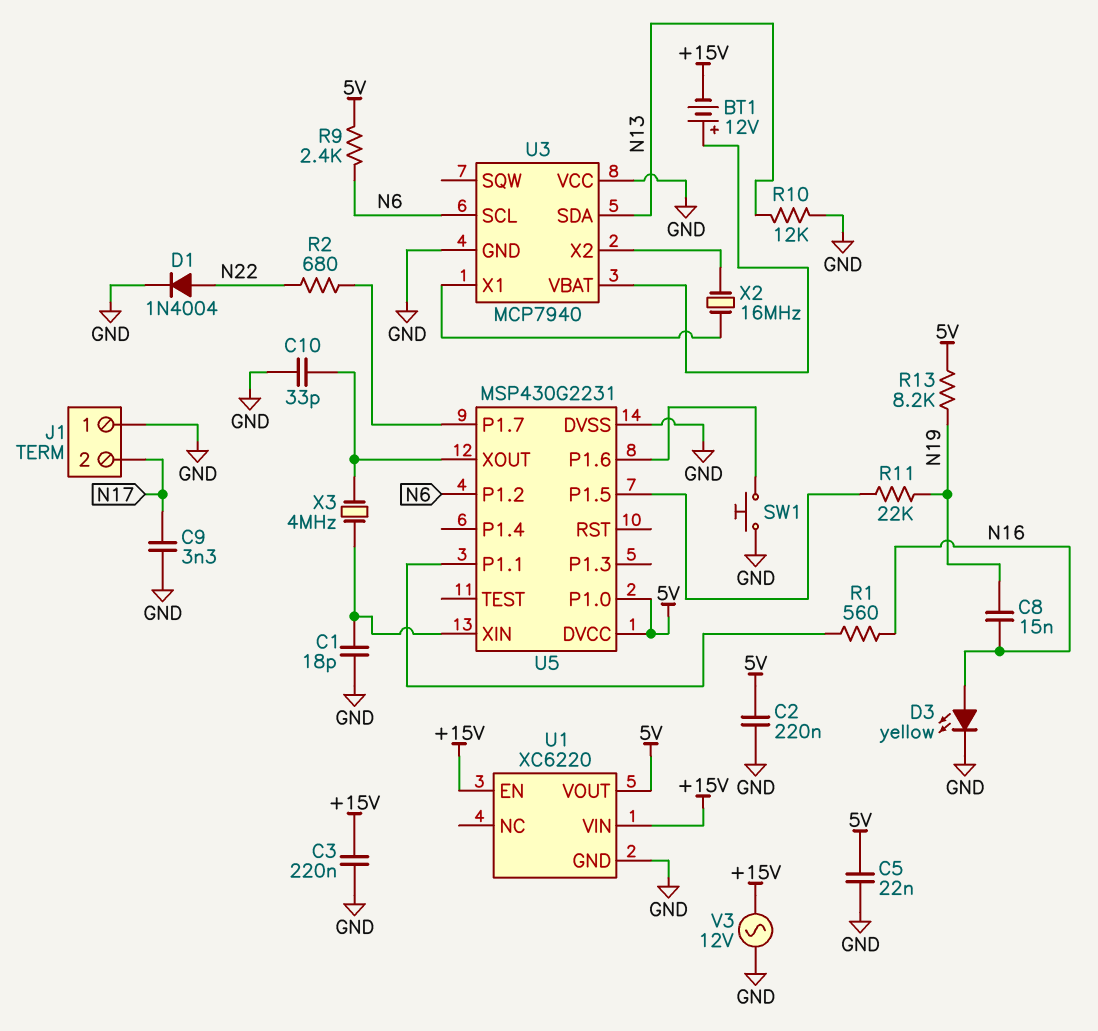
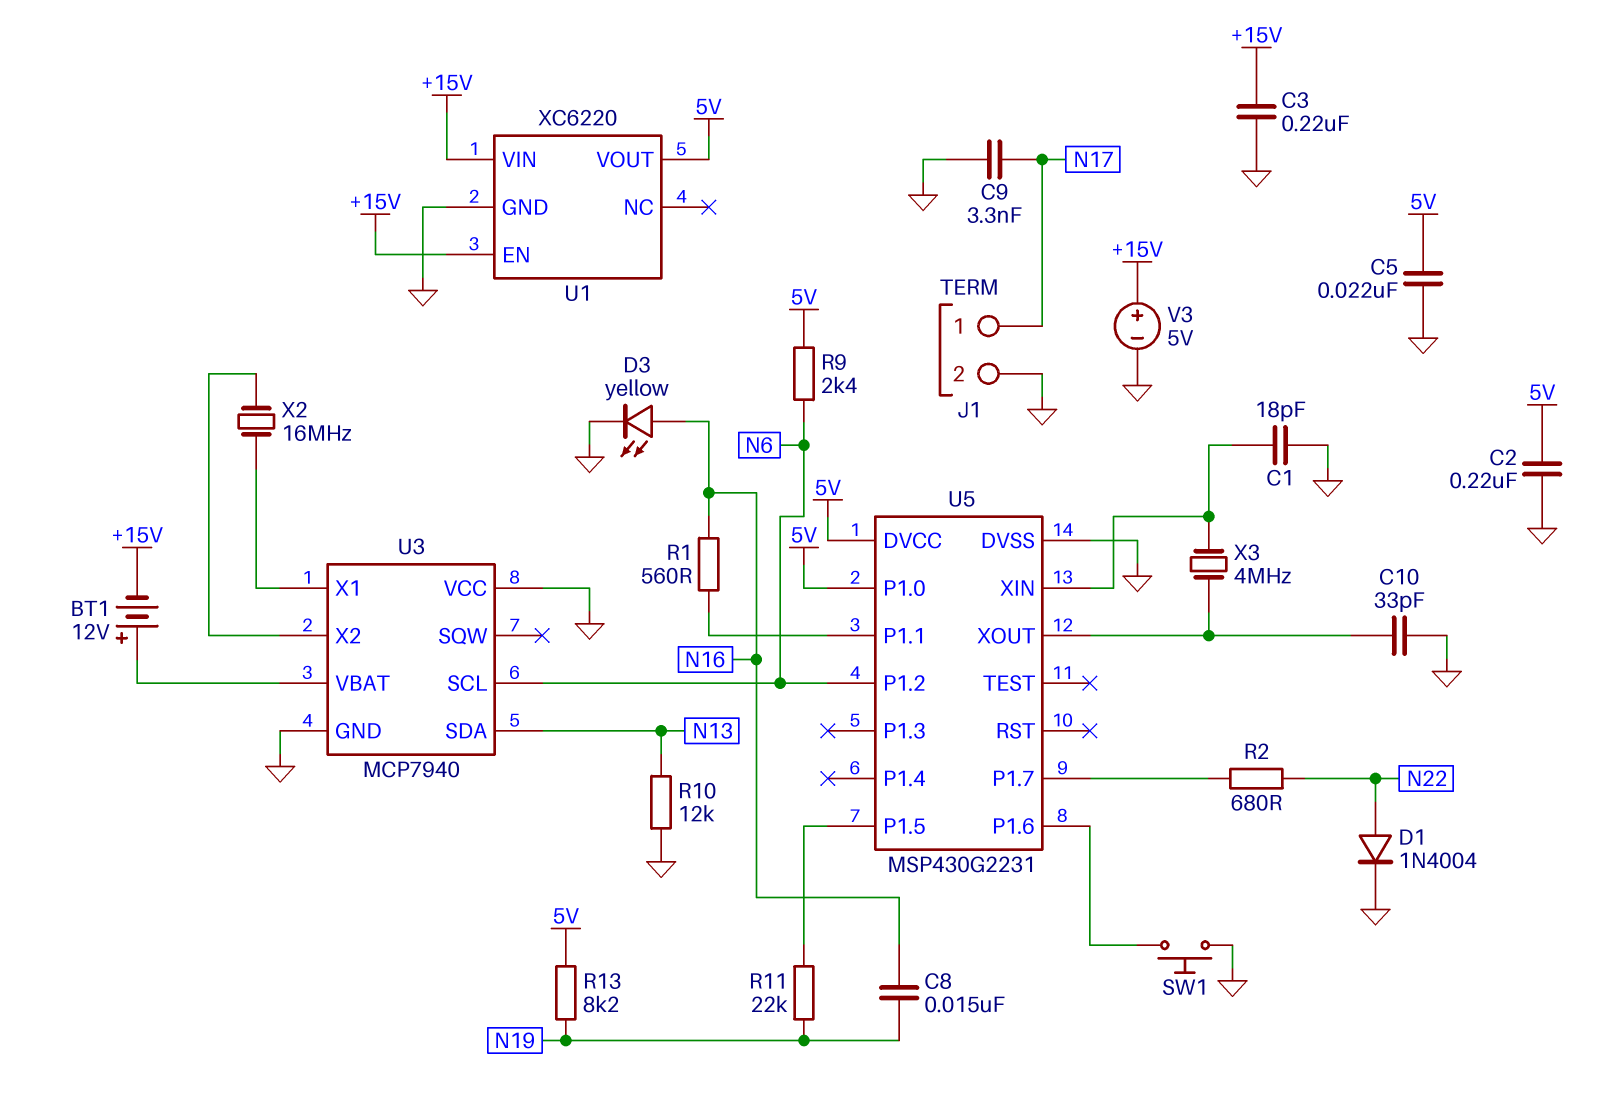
J1 pin 1: GND -> N17
J1 pin 2: N17 -> GND
V3: AC 12V (+15V, GND) -> 5V (plus +15V, minus GND)

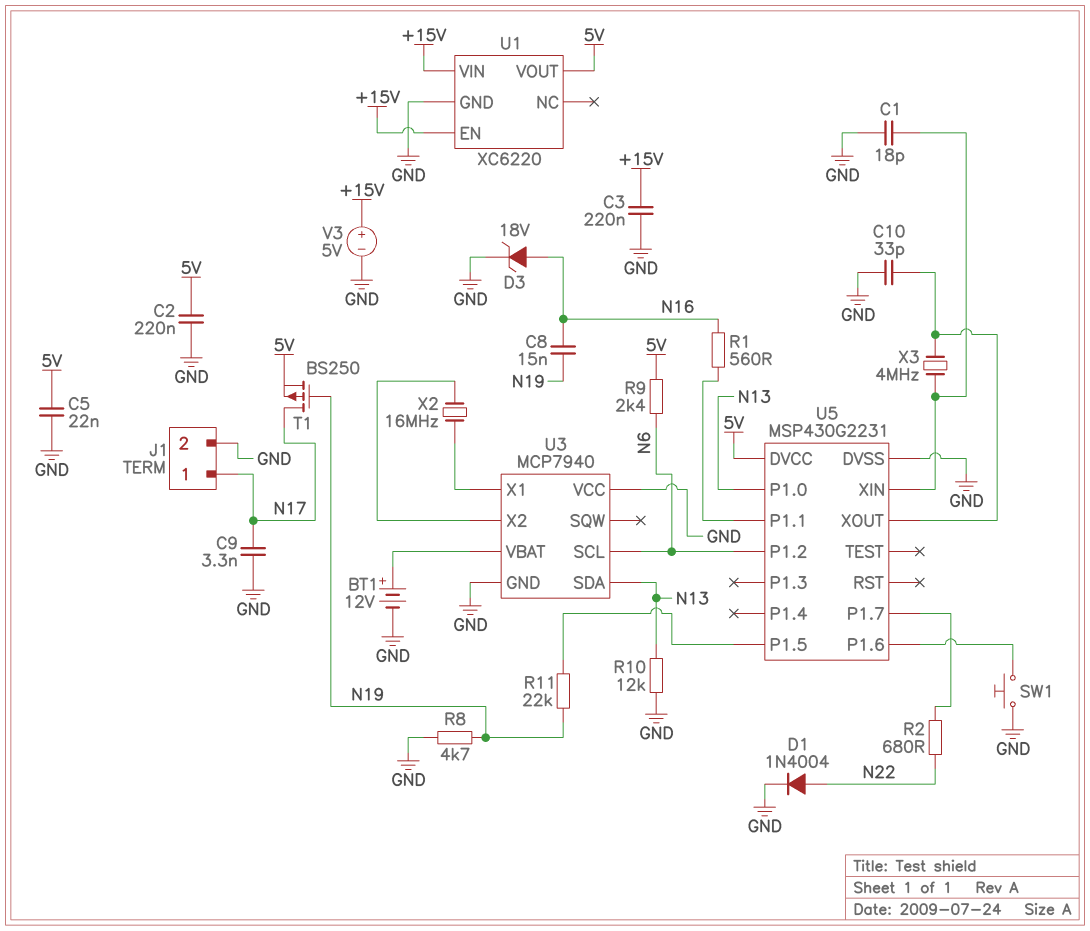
BT1: 12V (plus U3/VBAT, minus +15V) -> 12V (plus U3/VBAT, minus GND)
D3: LED yellow (A N16, K GND) -> zener 18V (A N16, K GND)
R8: none -> 4.7k (GND, N19)
R13: 8.2k (5V, N19) -> none
T1: none -> PMOS BS250 (G N19, D N17, S 5V)
U5 pin P1.0: 5V -> N13

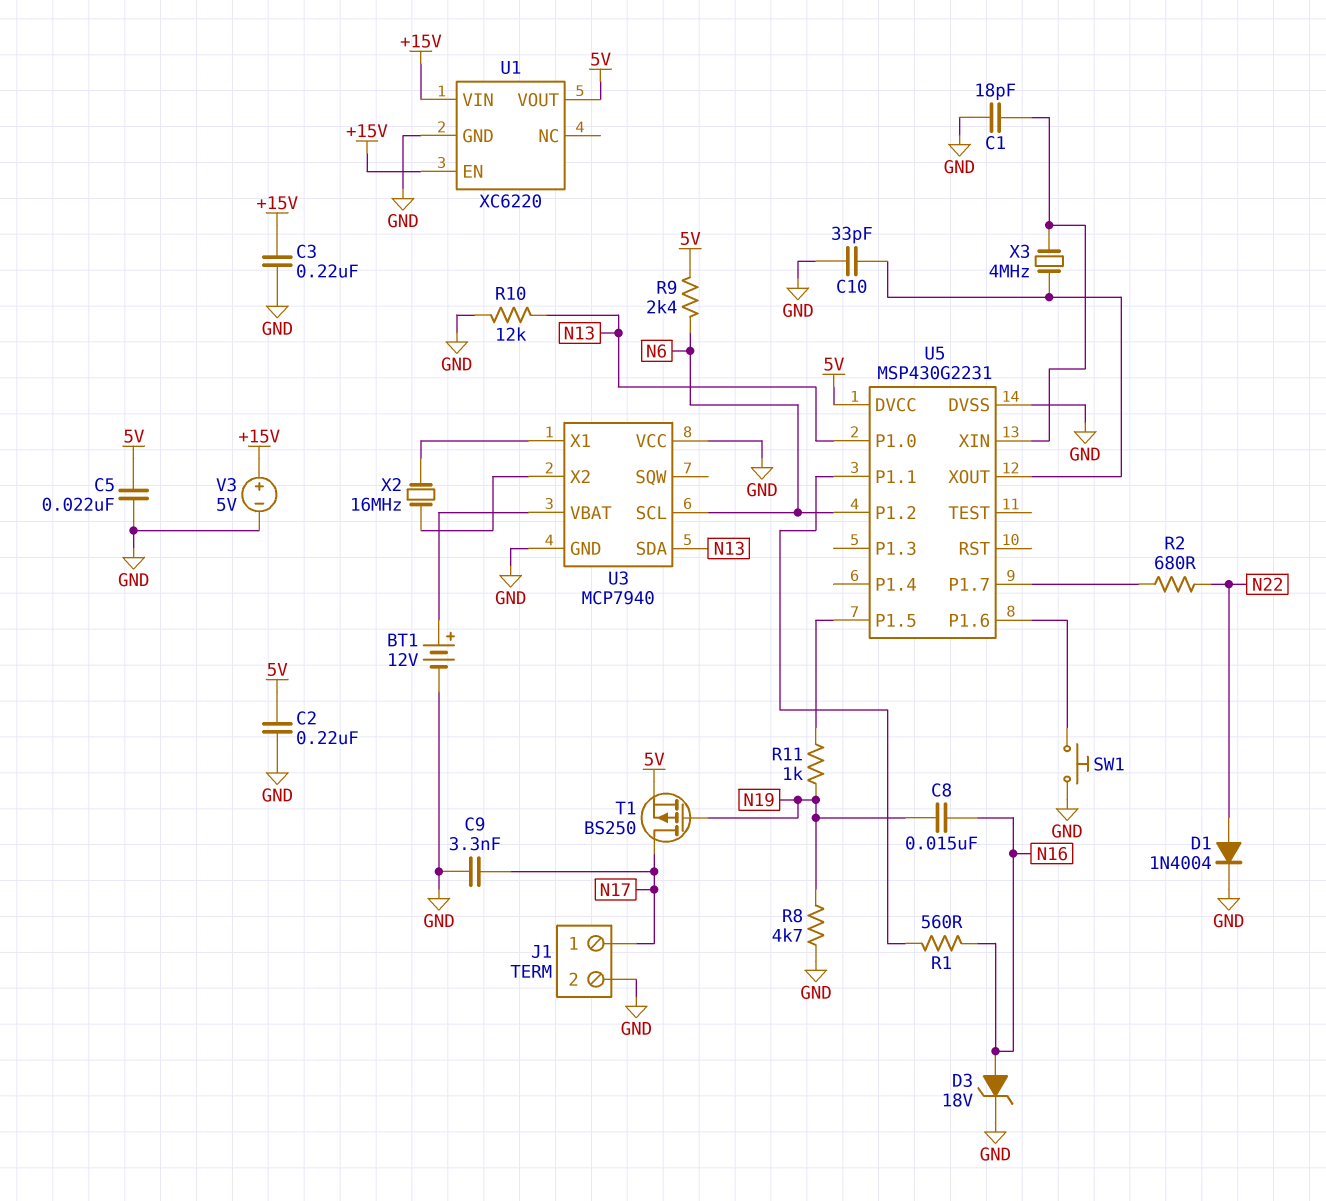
R11: 22k (N19, U5/P1.5) -> 1k (N19, U5/P1.5)

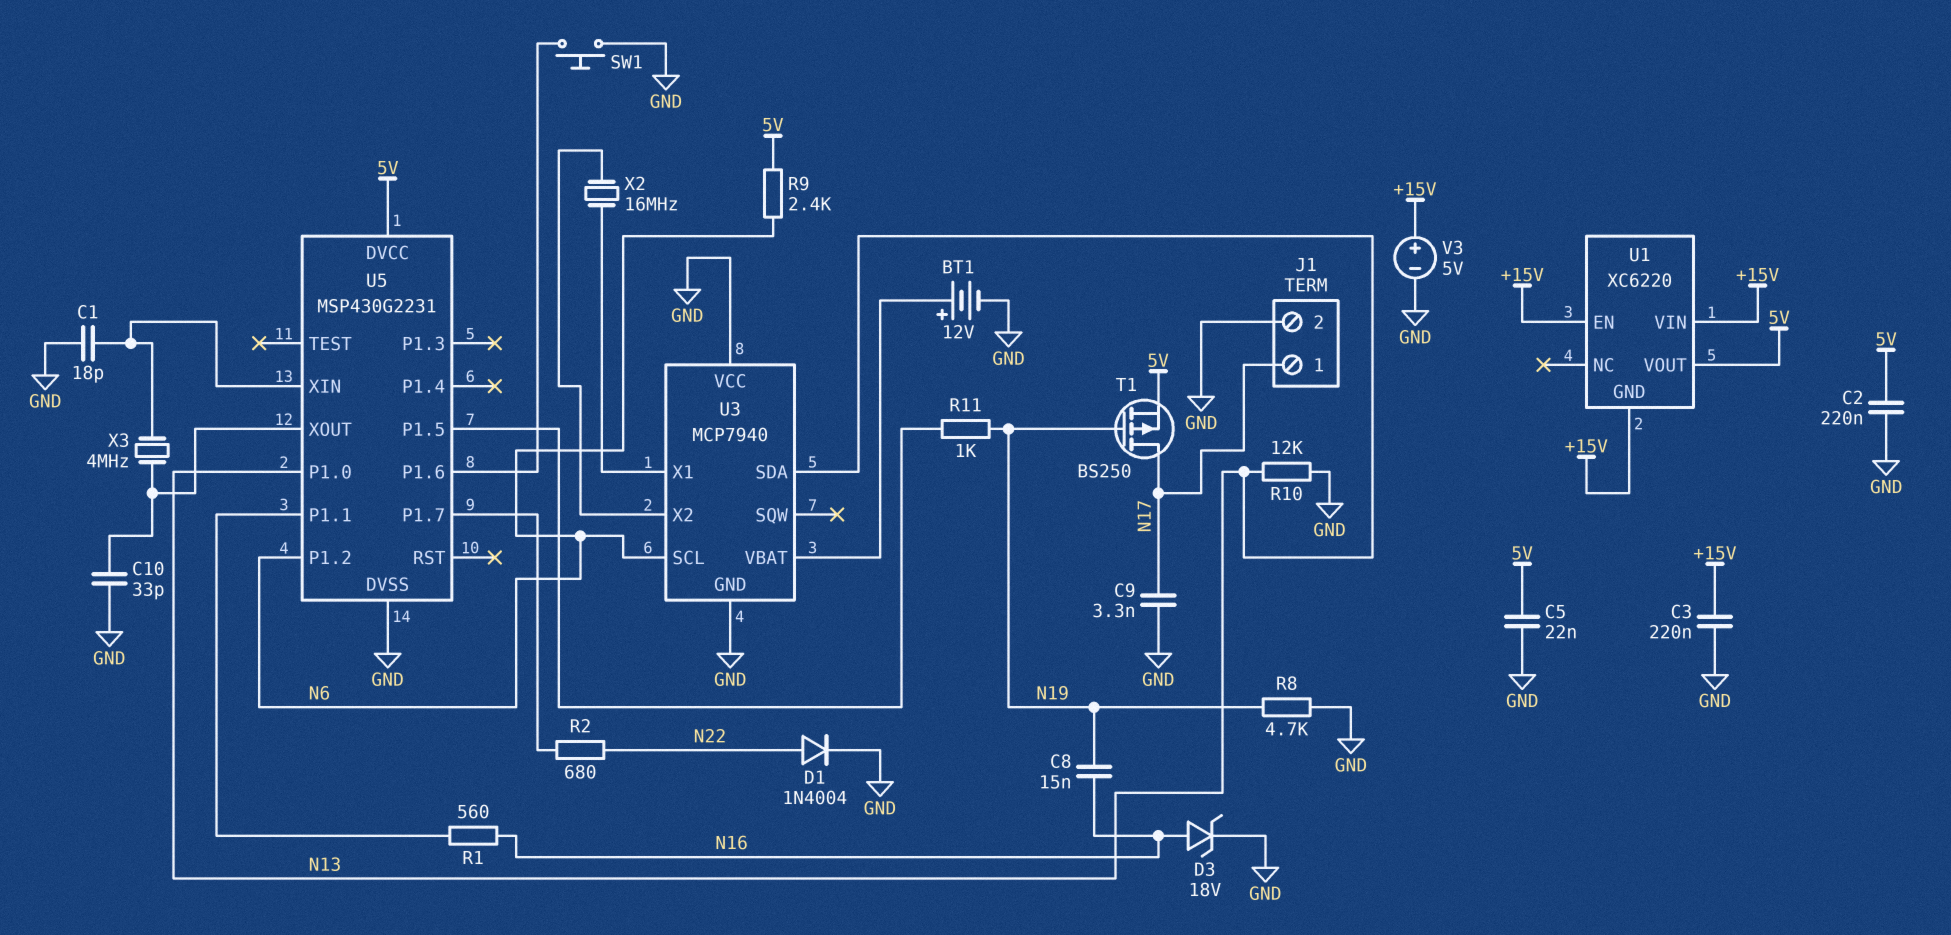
U1 pin GND: GND -> +15V

